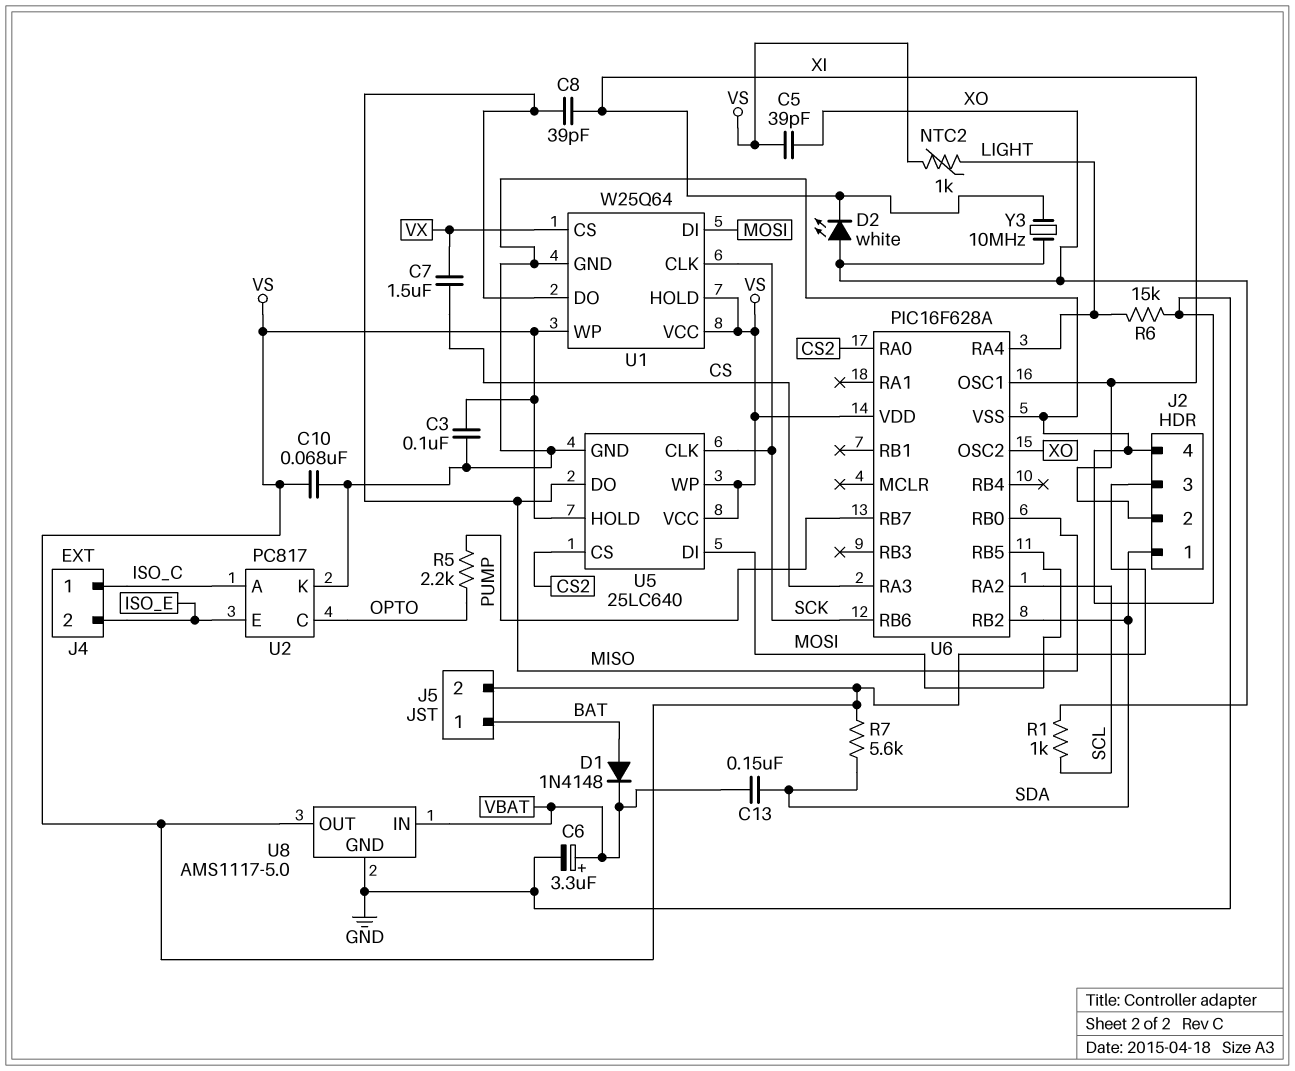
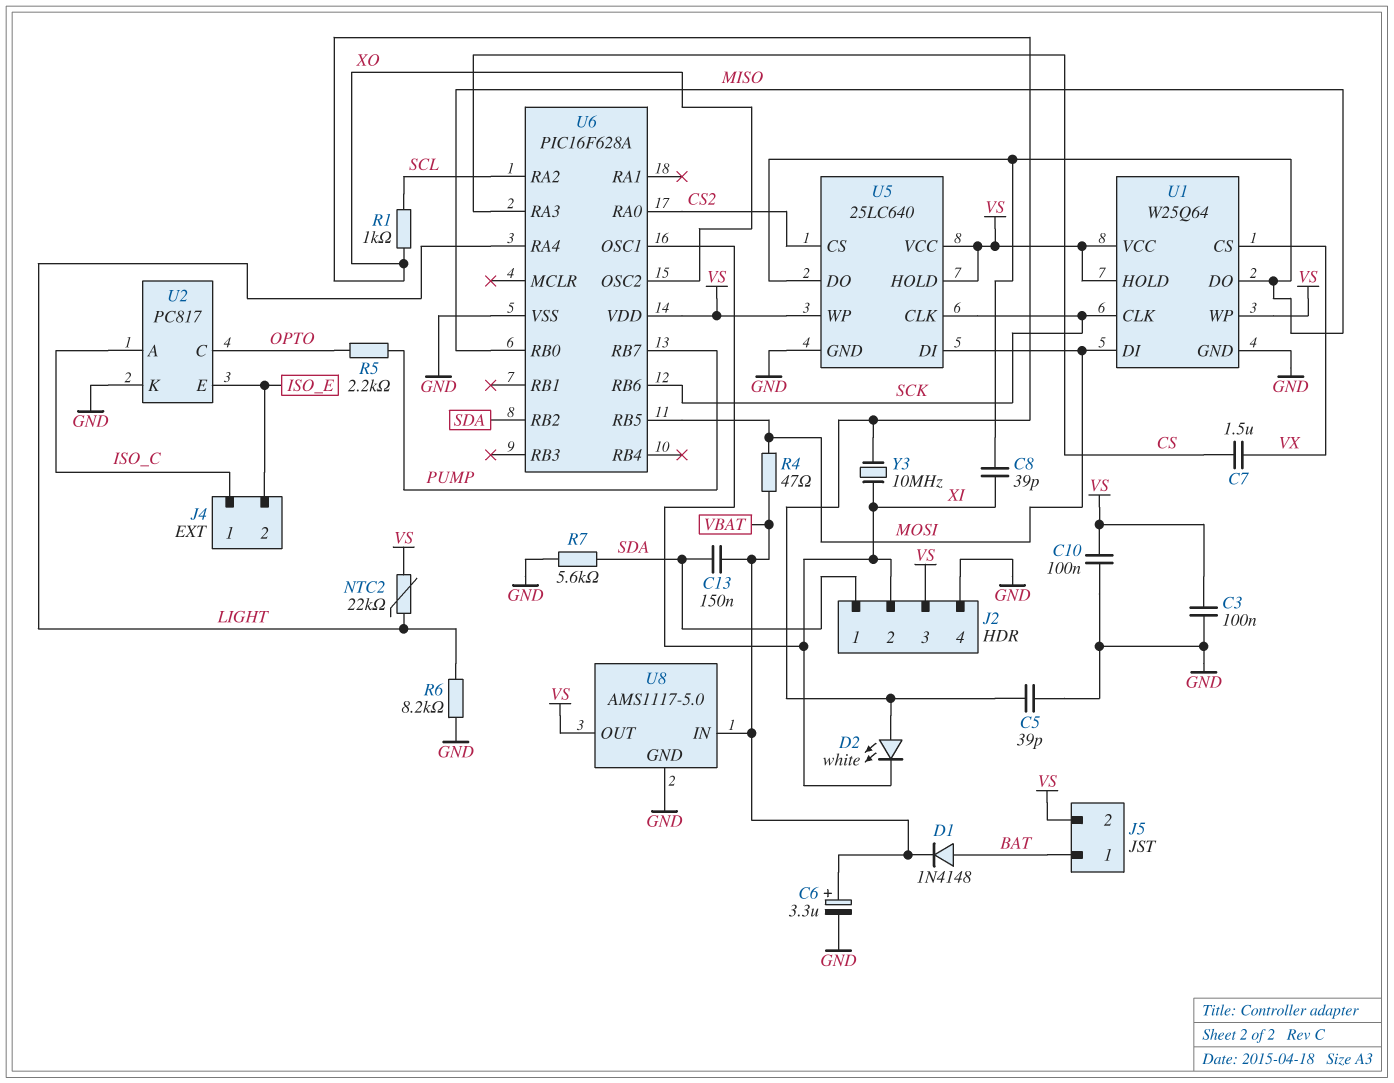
C5: 39pF (VS, XO) -> 39pF (GND, XO)
C10: 68nF (GND, VS) -> 100nF (GND, VS)
NTC2: 1k (LIGHT, VS) -> 22k (LIGHT, VS)
R4: none -> 47 (MOSI, VBAT)
R6: 15k (GND, LIGHT) -> 8.2k (GND, LIGHT)
R7: 5.6k (SDA, VS) -> 5.6k (GND, SDA)

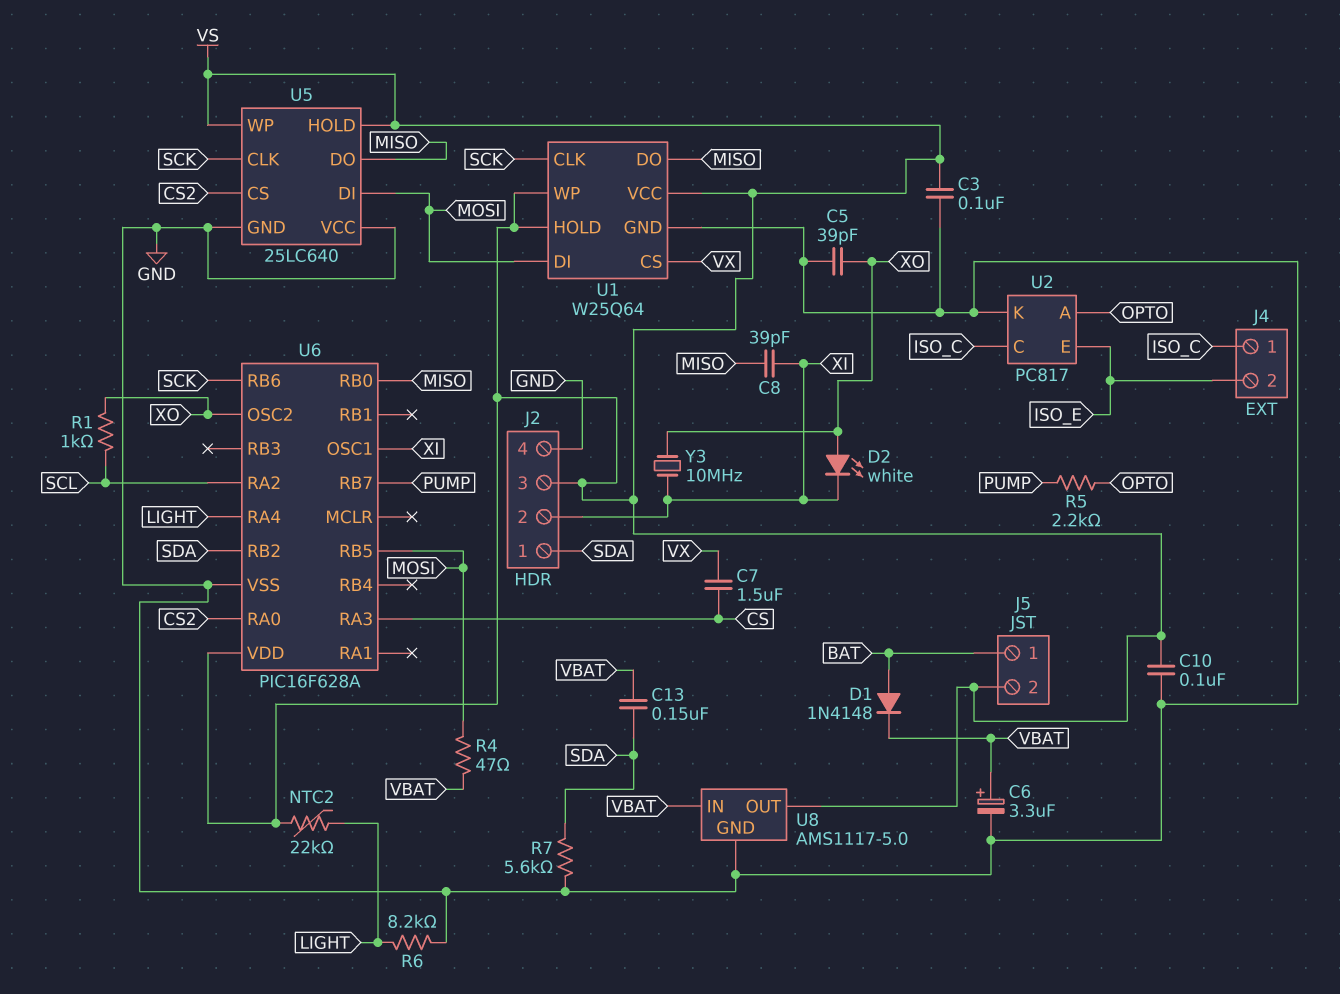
U2 pin A: ISO_C -> OPTO
U2 pin C: OPTO -> ISO_C
U5 pin VCC: VS -> GND

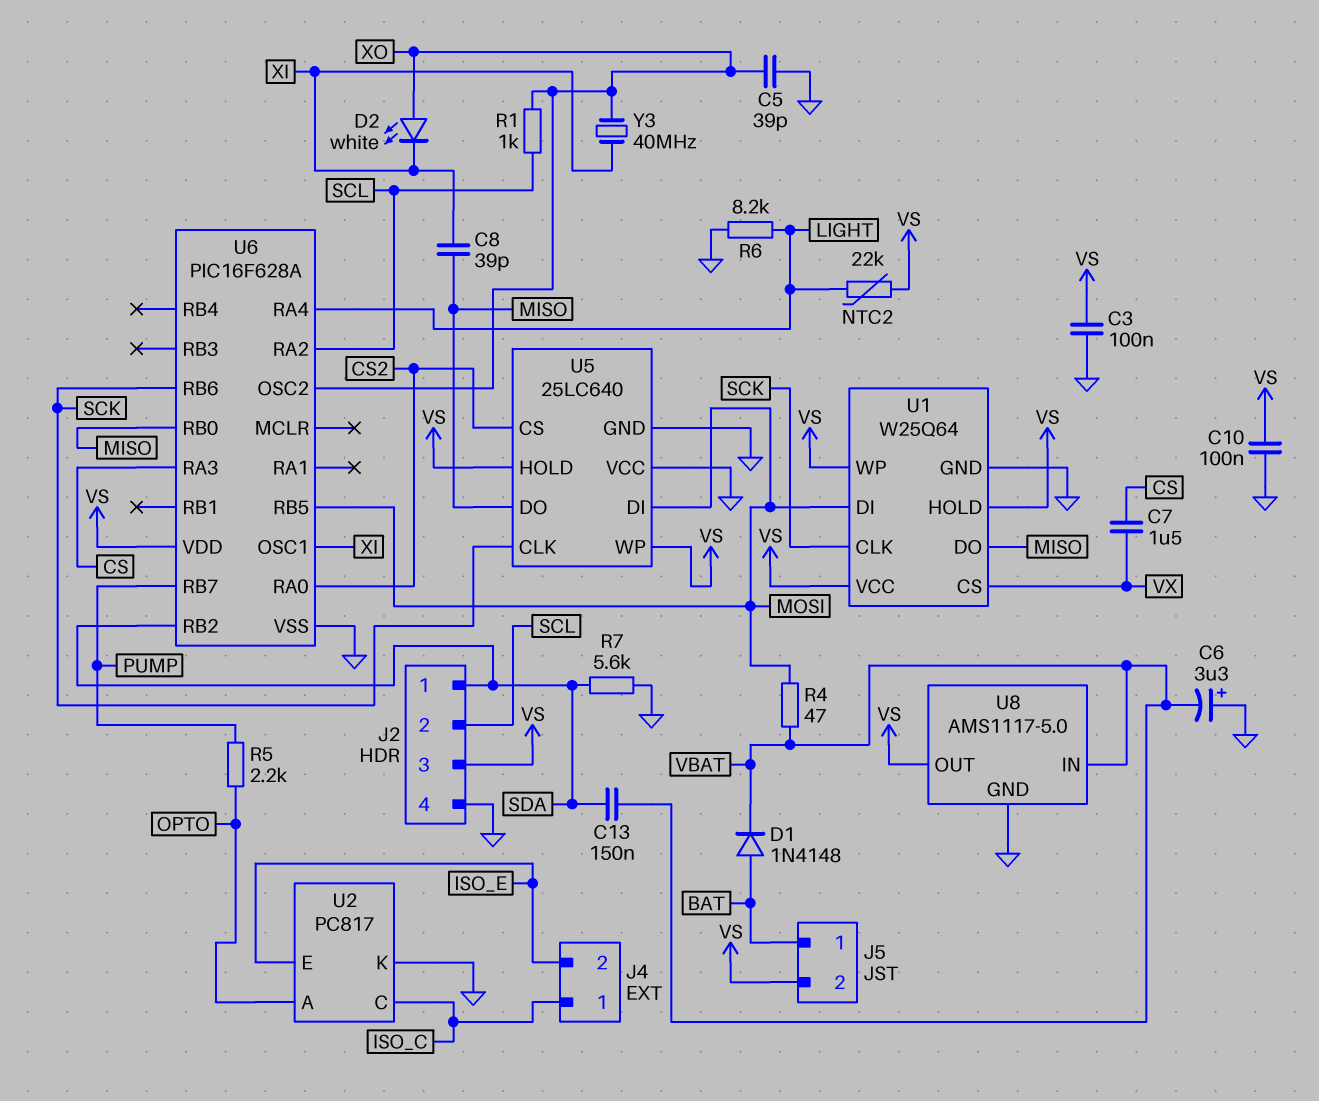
C6: 3.3uF (plus VBAT, minus GND) -> 3.3uF (plus GND, minus VBAT)
J2 pin 2: XI -> SCL
Y3: 10MHz (XI, XO) -> 40MHz (XI, XO)

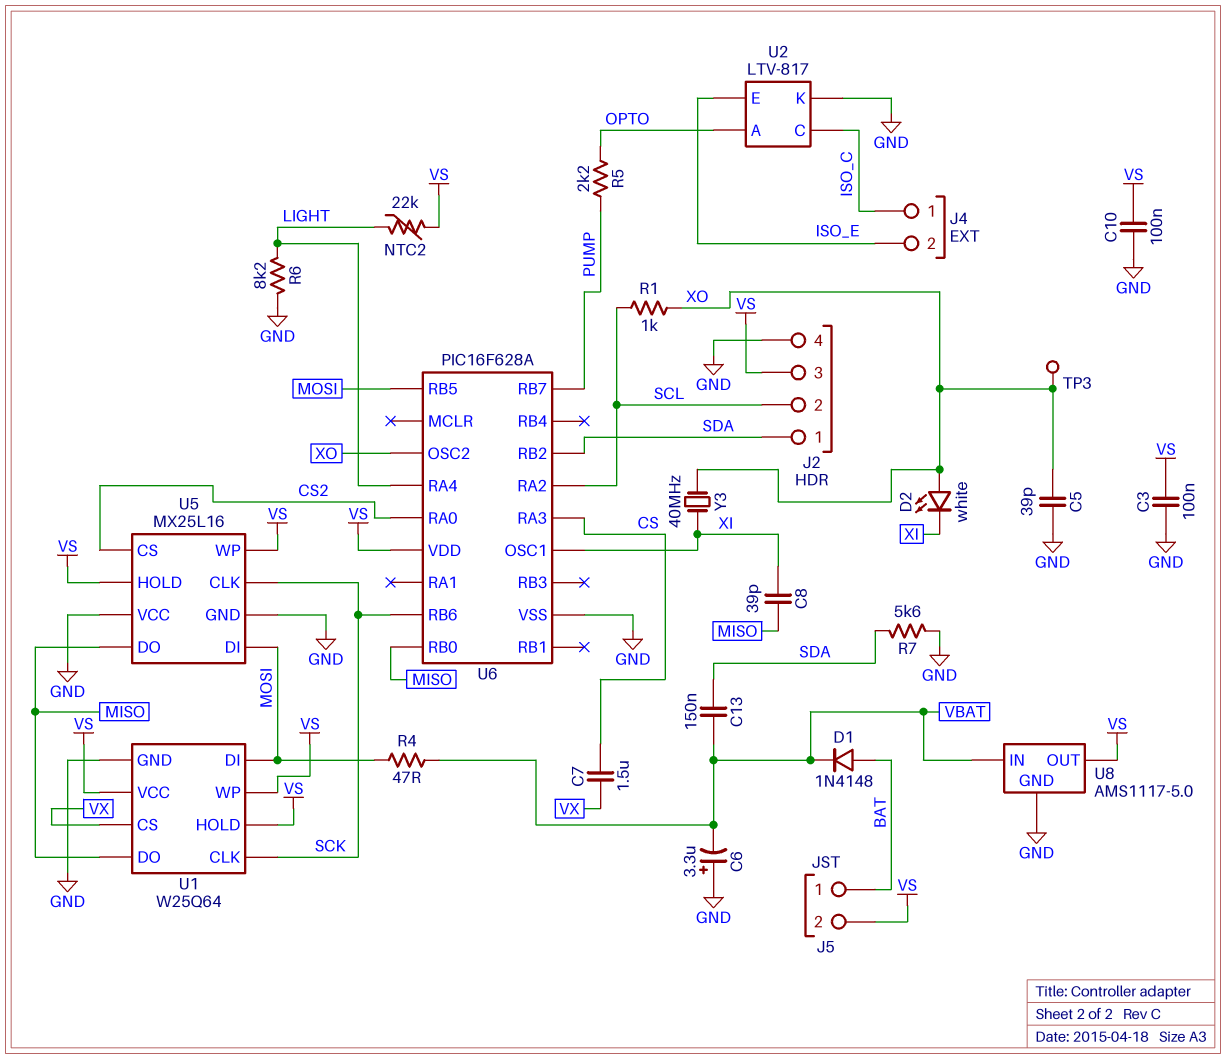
TP3: none -> test point (XO)
U2: PC817 -> LTV-817
U5: 25LC640 -> MX25L16

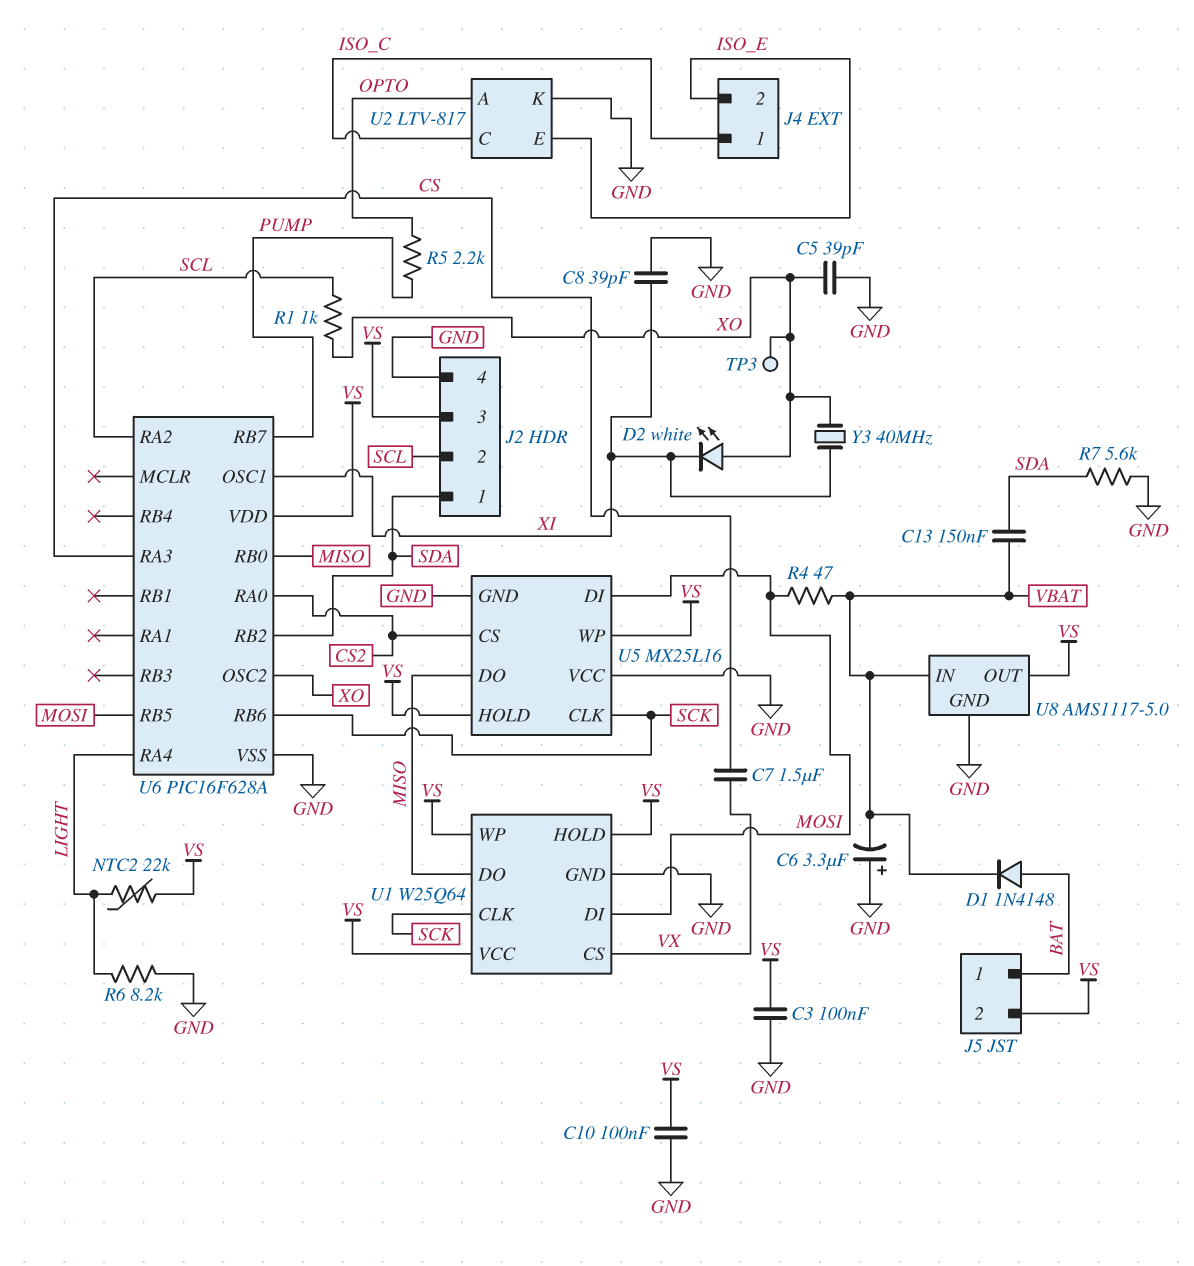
C8: 39pF (MISO, XI) -> 39pF (GND, XI)

